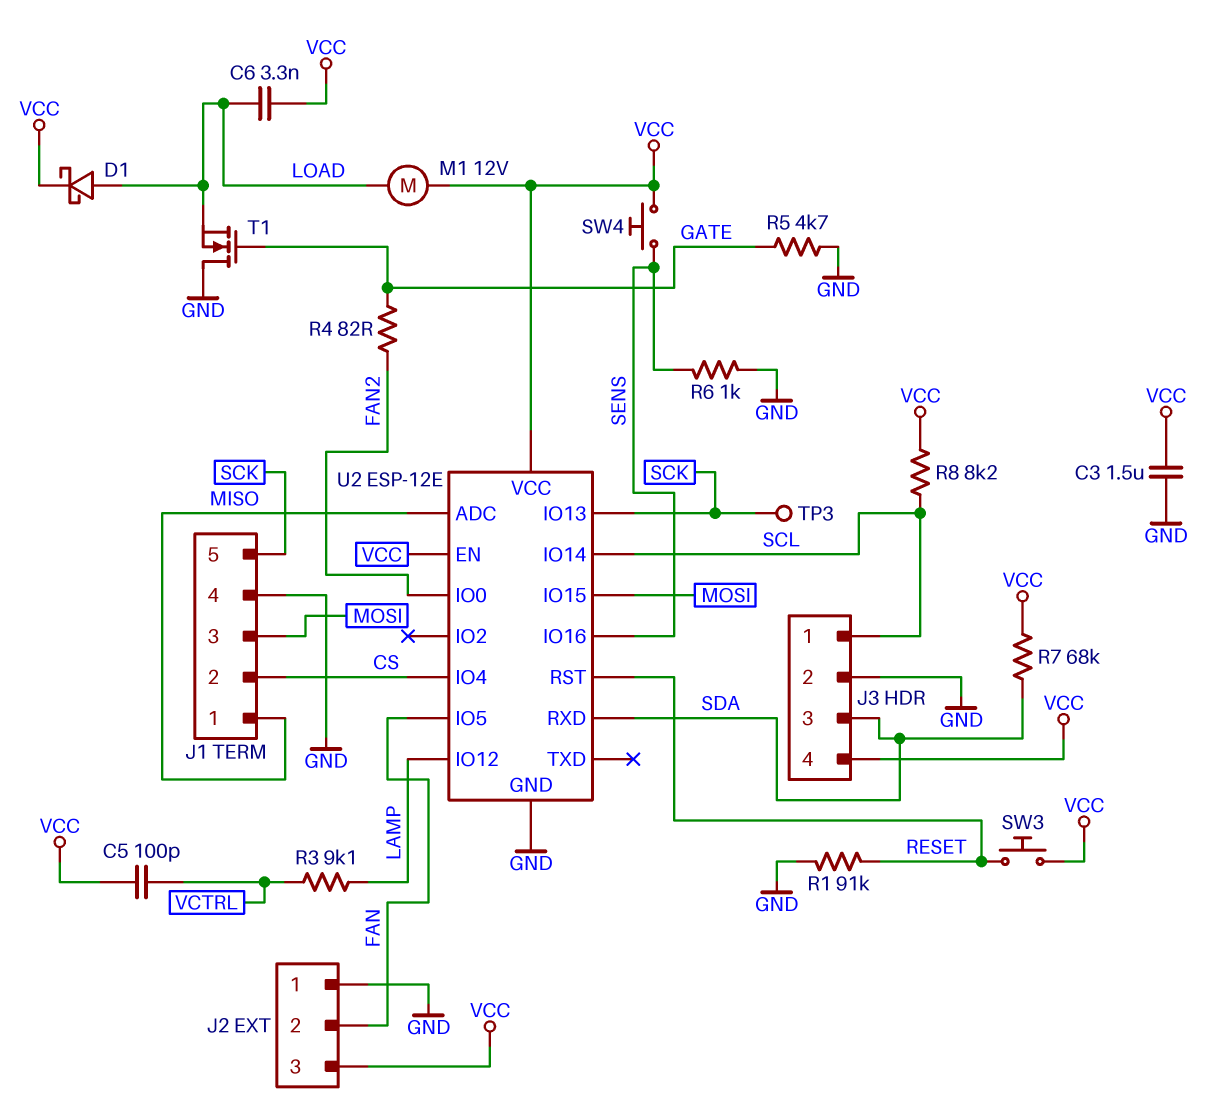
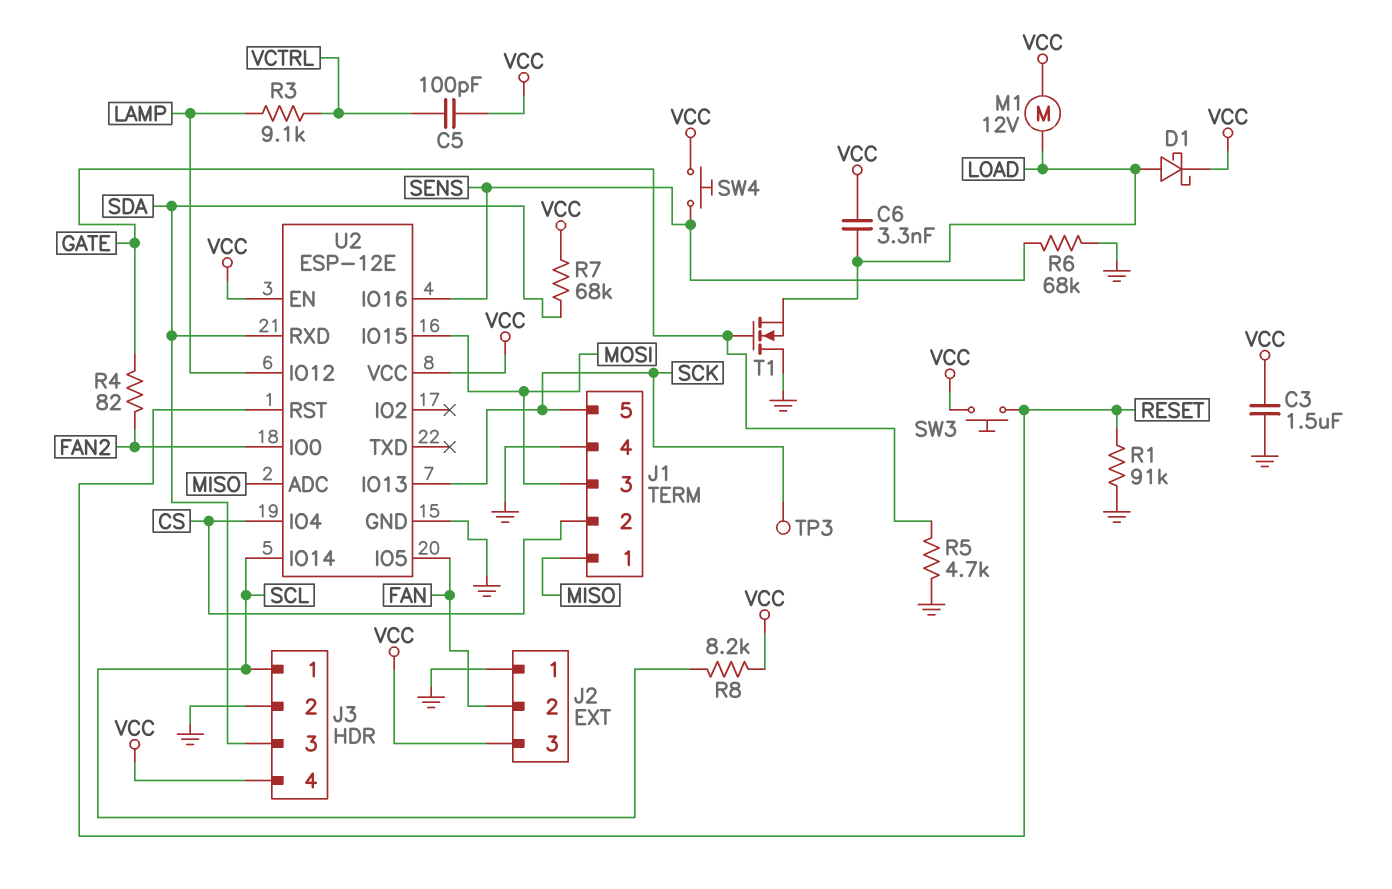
R6: 1k (GND, SENS) -> 68k (GND, SENS)

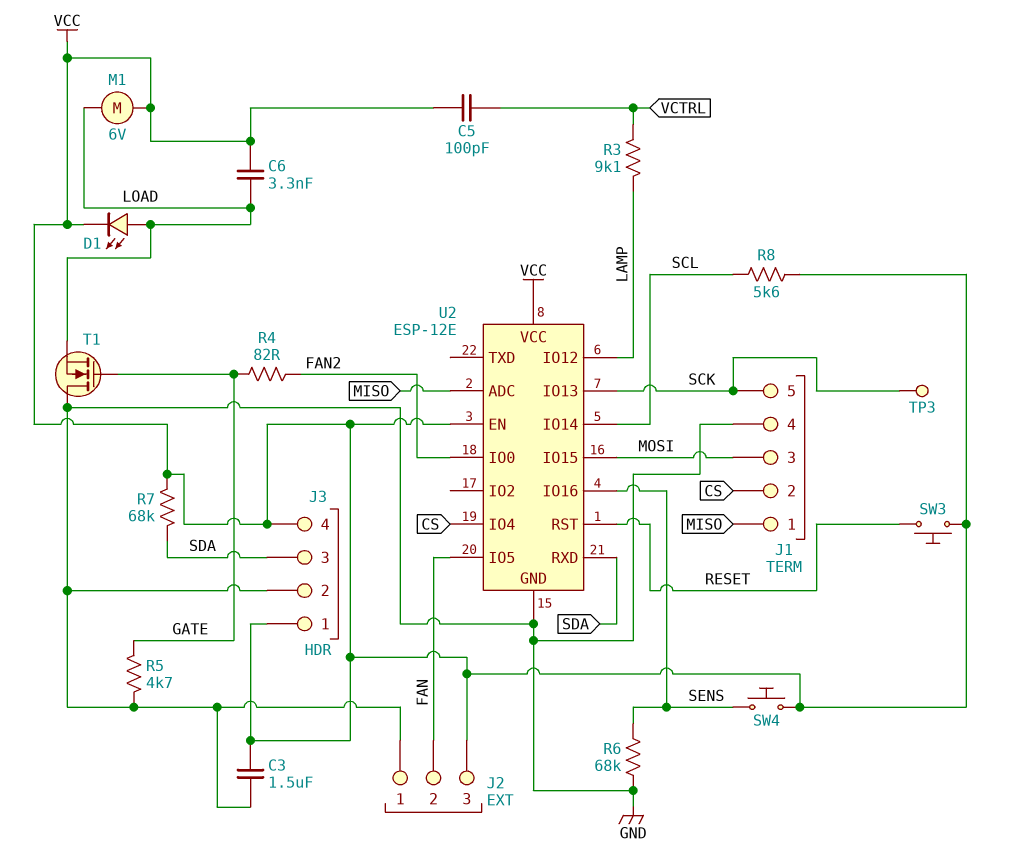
D1: schottky (A LOAD, K VCC) -> LED (A LOAD, K VCC)
J3 pin 1: SCL -> VCC
M1: motor 12V (LOAD, VCC) -> motor 6V (LOAD, VCC)
R1: 91k (GND, RESET) -> none
R8: 8.2k (SCL, VCC) -> 5.6k (SCL, VCC)

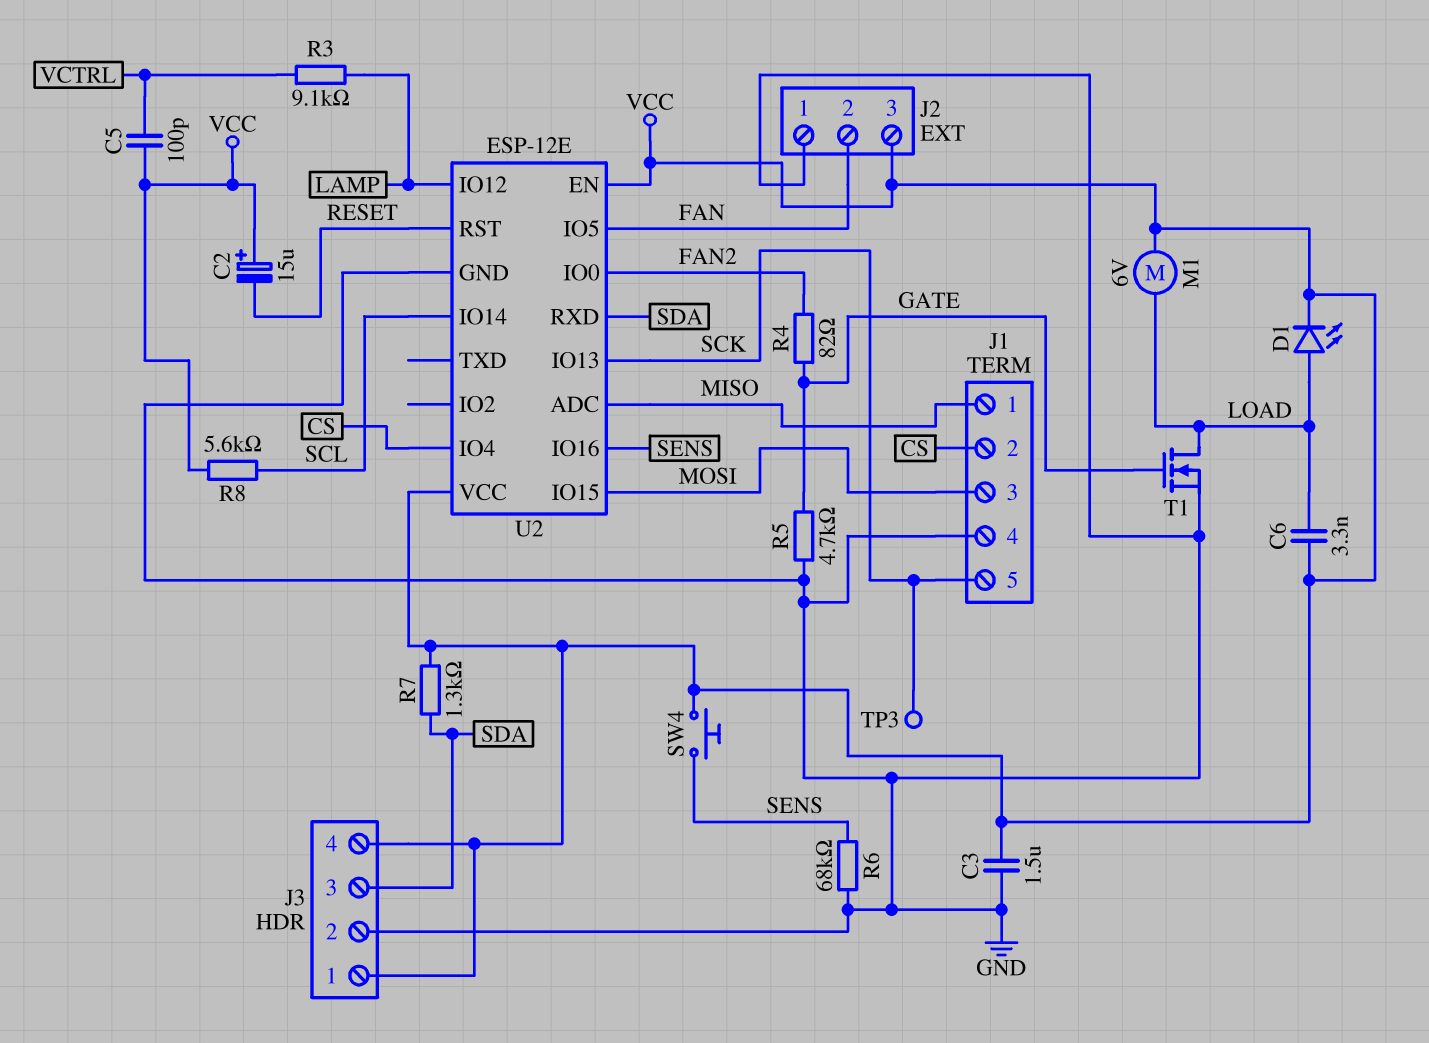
C2: none -> 15uF (plus VCC, minus RESET)
R7: 68k (SDA, VCC) -> 1.3k (SDA, VCC)
SW3: button (RESET, VCC) -> none
T1: NMOS (G GATE, D GND, S LOAD) -> NMOS (G GATE, D LOAD, S GND)

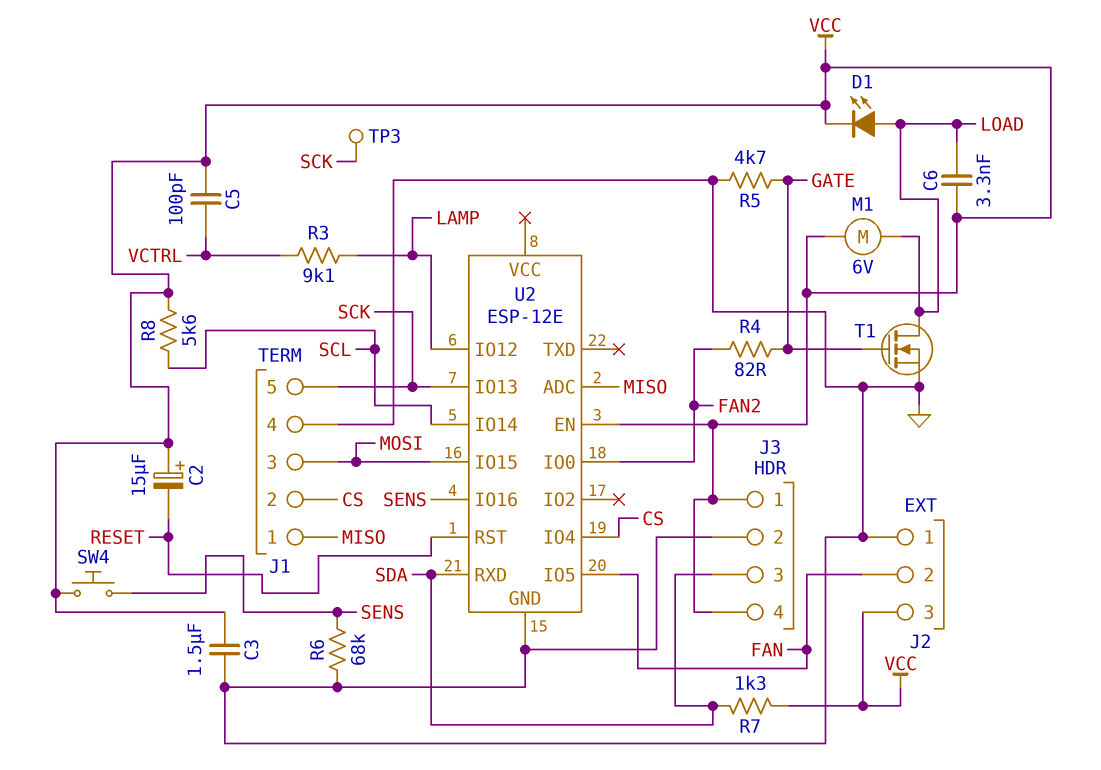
U2 pin VCC: VCC -> none

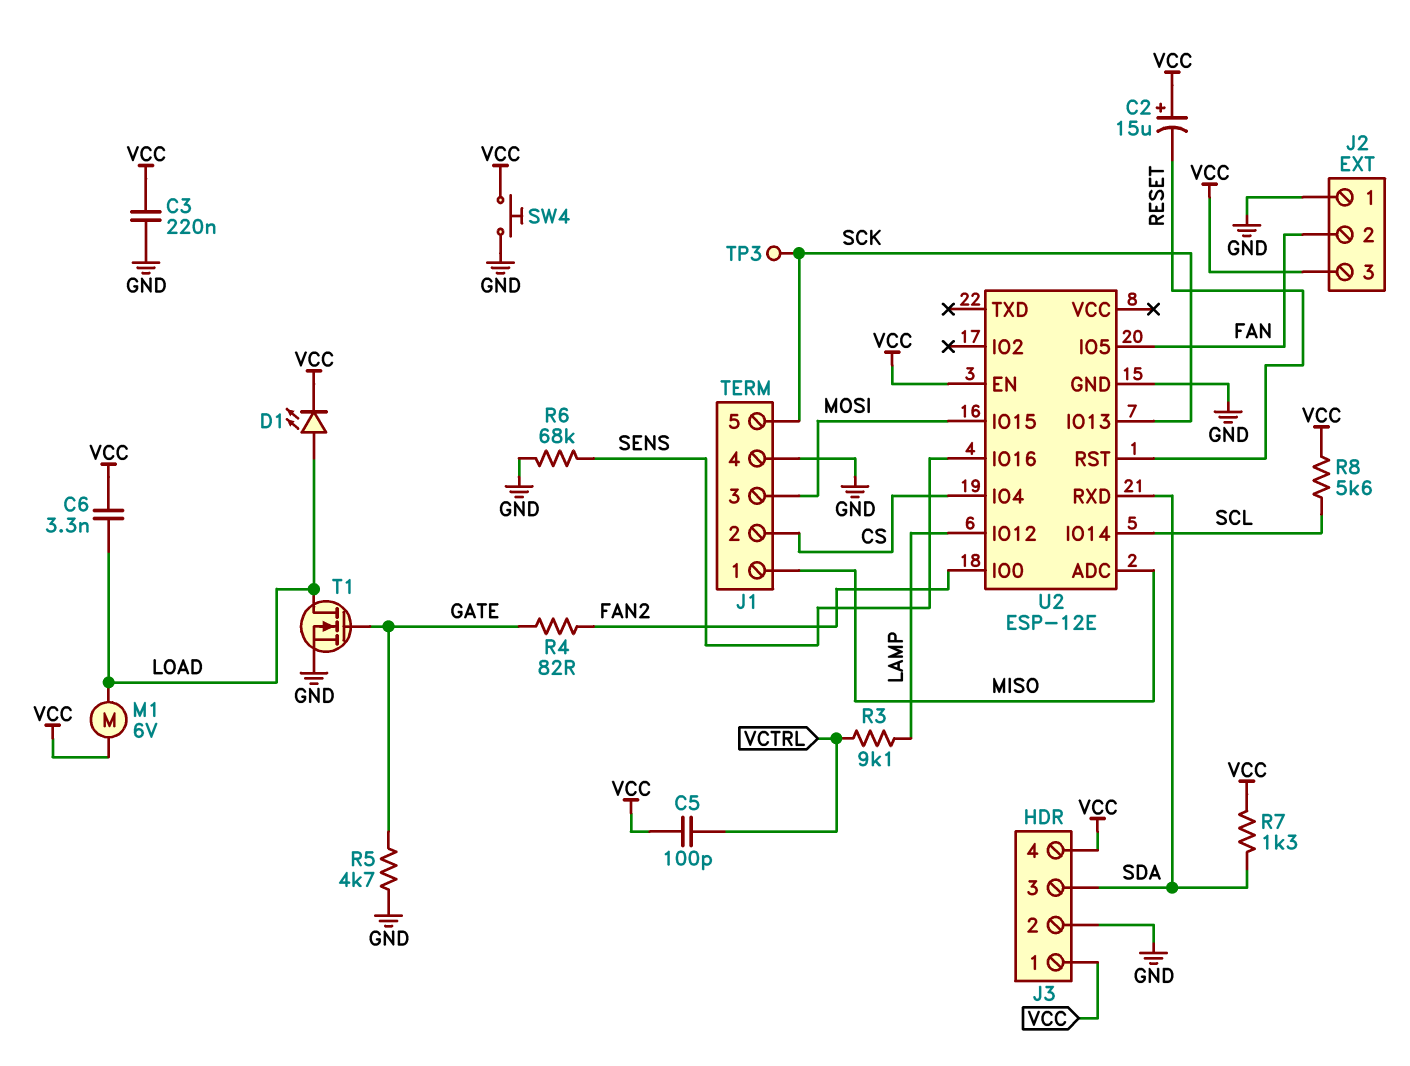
C3: 1.5uF (GND, VCC) -> 220nF (GND, VCC)
SW4: button (SENS, VCC) -> button (GND, VCC)

